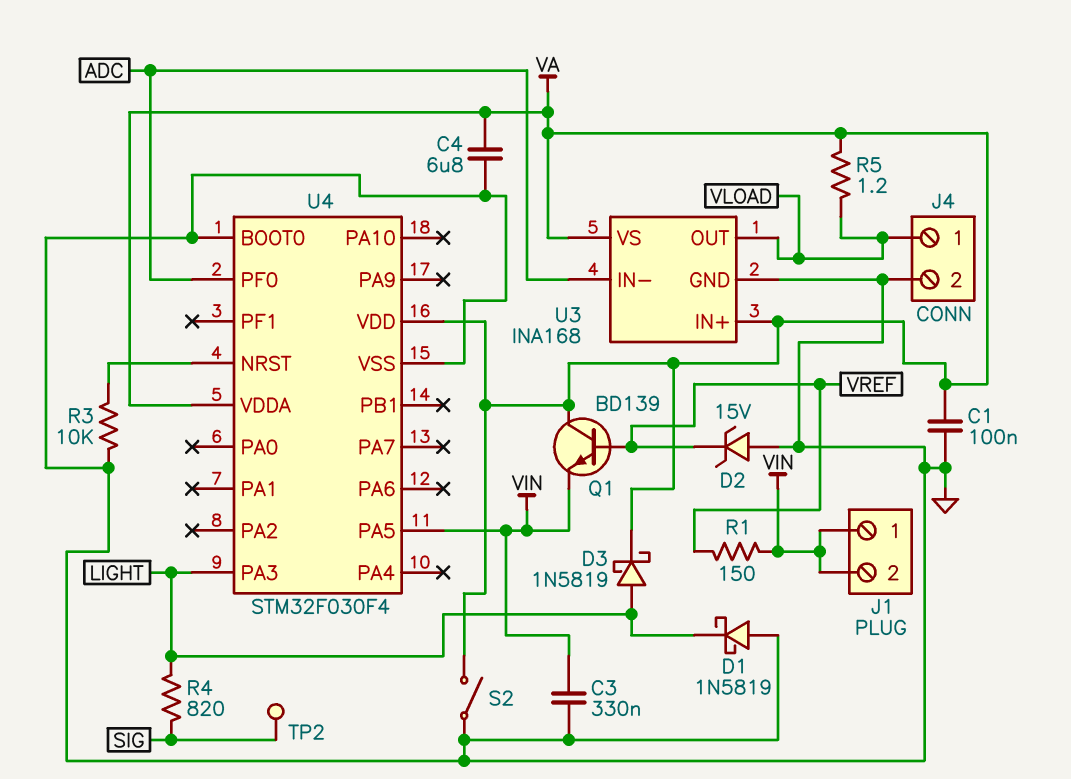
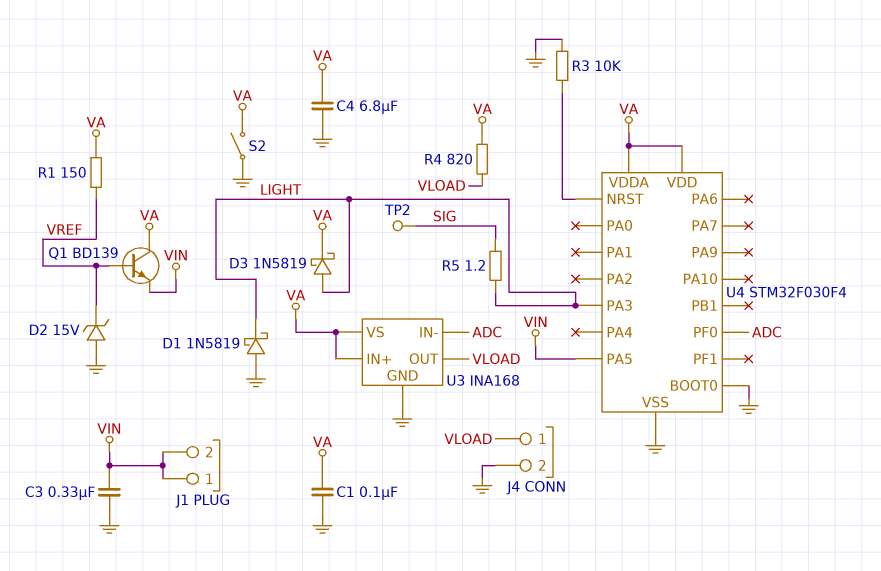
R1: 150 (VIN, VREF) -> 150 (VA, VREF)
R4: 820 (LIGHT, SIG) -> 820 (VA, VLOAD)
R5: 1.2 (VA, VLOAD) -> 1.2 (LIGHT, SIG)

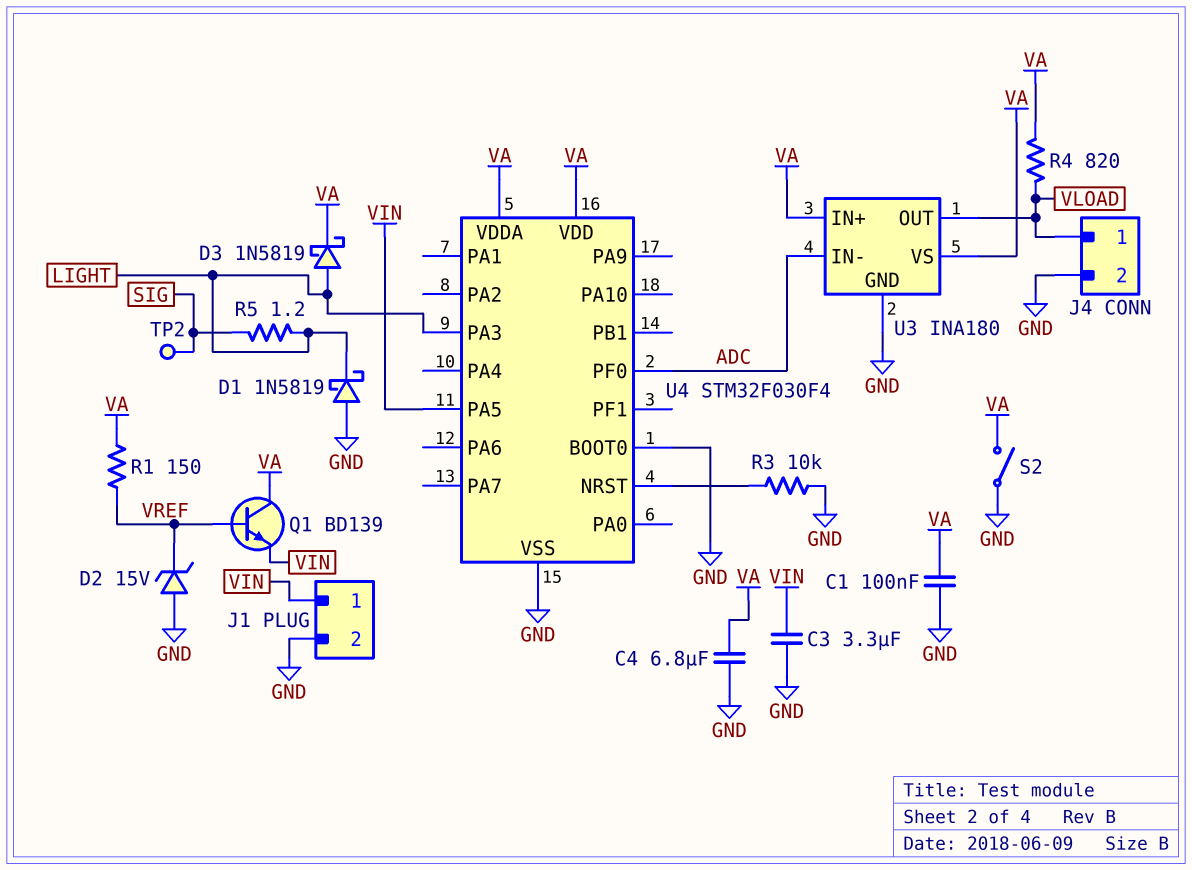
C3: 330nF (GND, VIN) -> 3.3uF (GND, VIN)
J1 pin 2: VIN -> GND
U3: INA168 -> INA180

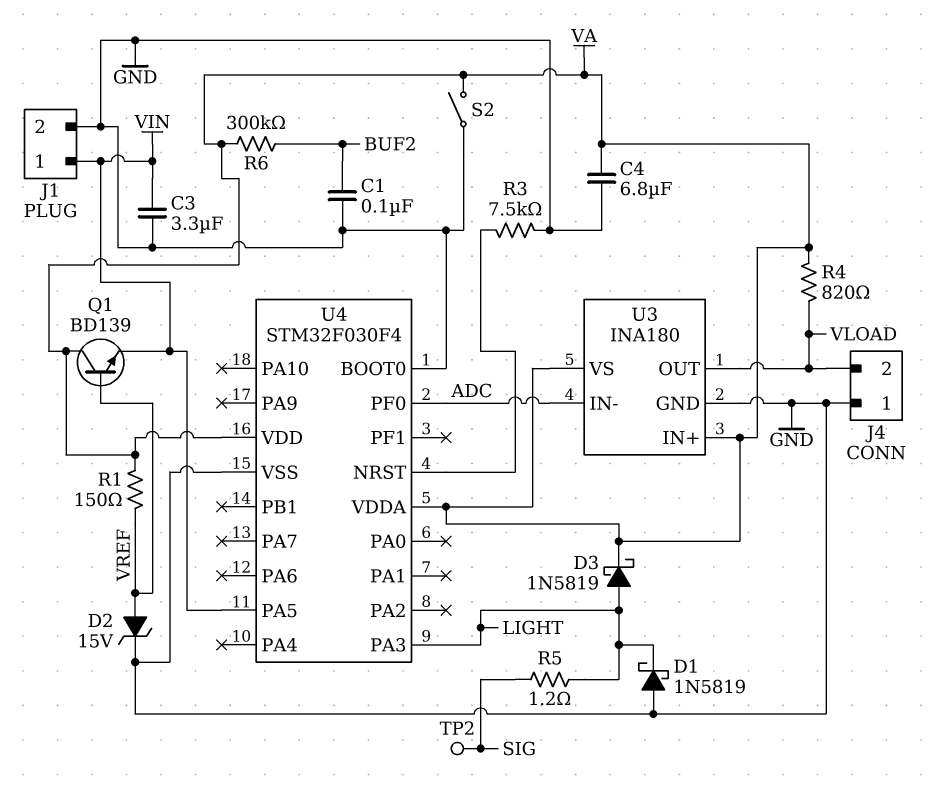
C1: 100nF (GND, VA) -> 100nF (BUF2, GND)
D2: zener 15V (A GND, K VREF) -> zener 15V (A VREF, K GND)
J4 pin 1: VLOAD -> GND
J4 pin 2: GND -> VLOAD
R3: 10k (GND, U4/NRST) -> 7.5k (GND, U4/NRST)
R6: none -> 300k (BUF2, VA)

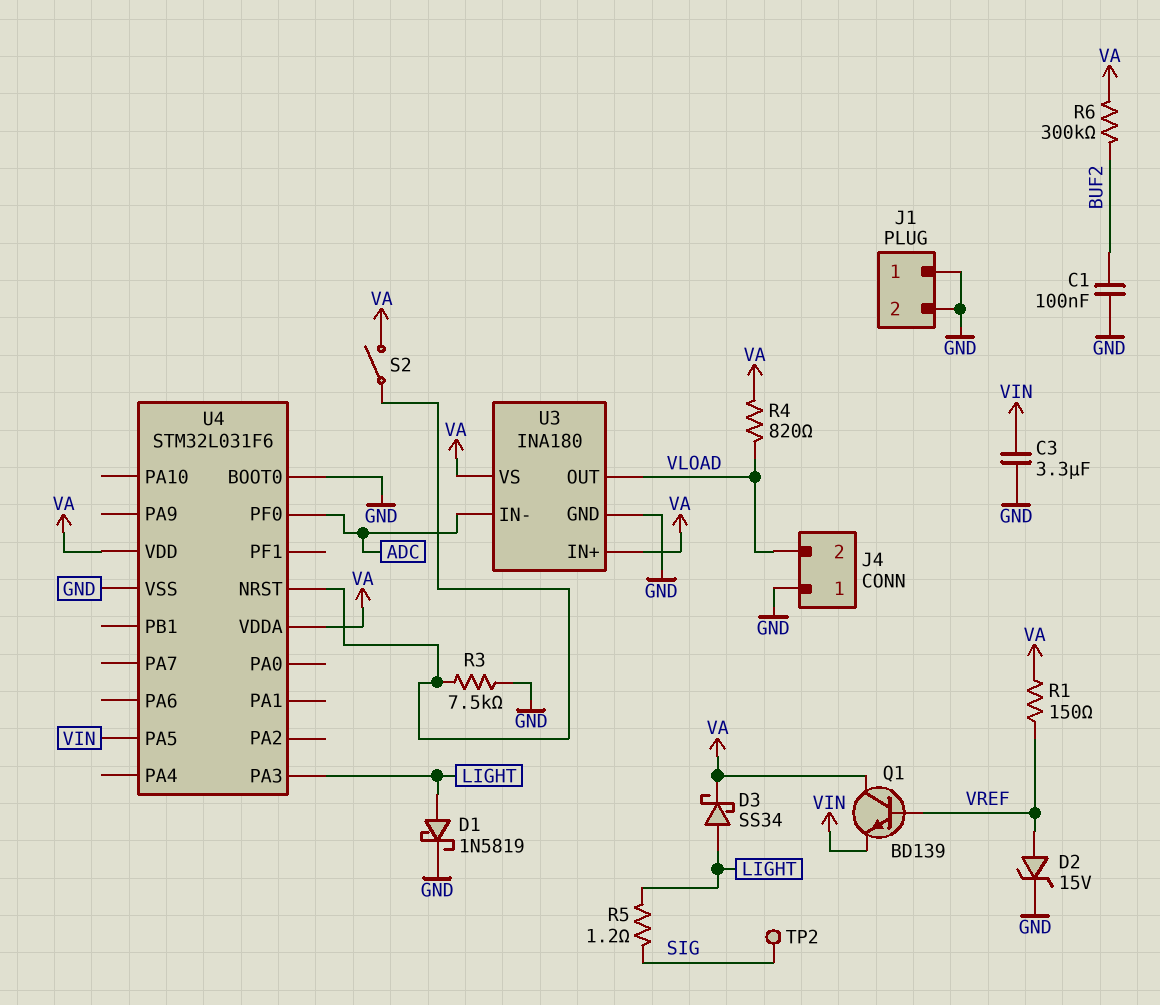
C4: 6.8uF (GND, VA) -> none
D1: schottky 1N5819 (A GND, K LIGHT) -> schottky 1N5819 (A LIGHT, K GND)
D3: schottky 1N5819 (A LIGHT, K VA) -> schottky SS34 (A LIGHT, K VA)
J1 pin 1: VIN -> GND
S2: switch (GND, VA) -> switch (U4/NRST, VA)
U4: STM32F030F4 -> STM32L031F6

